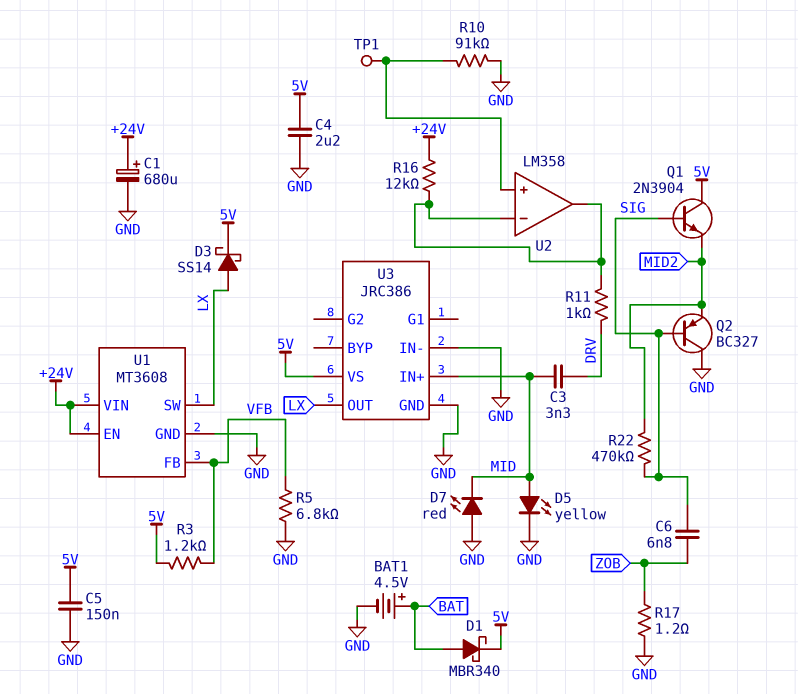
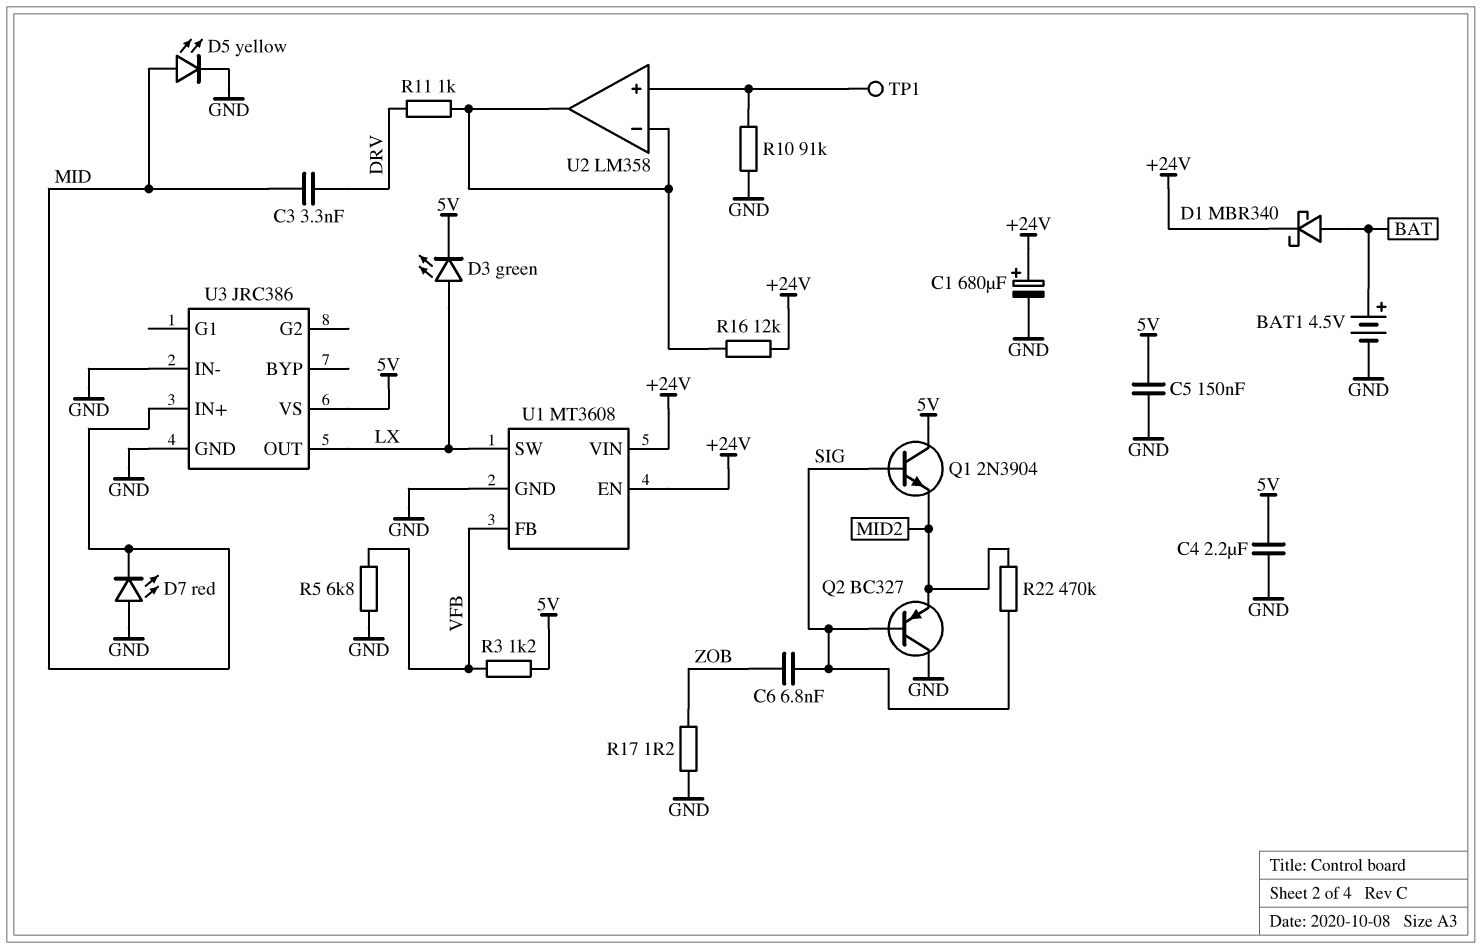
D1: schottky MBR340 (A BAT, K 5V) -> schottky MBR340 (A BAT, K +24V)
D3: schottky SS14 (A LX, K 5V) -> LED green (A LX, K 5V)

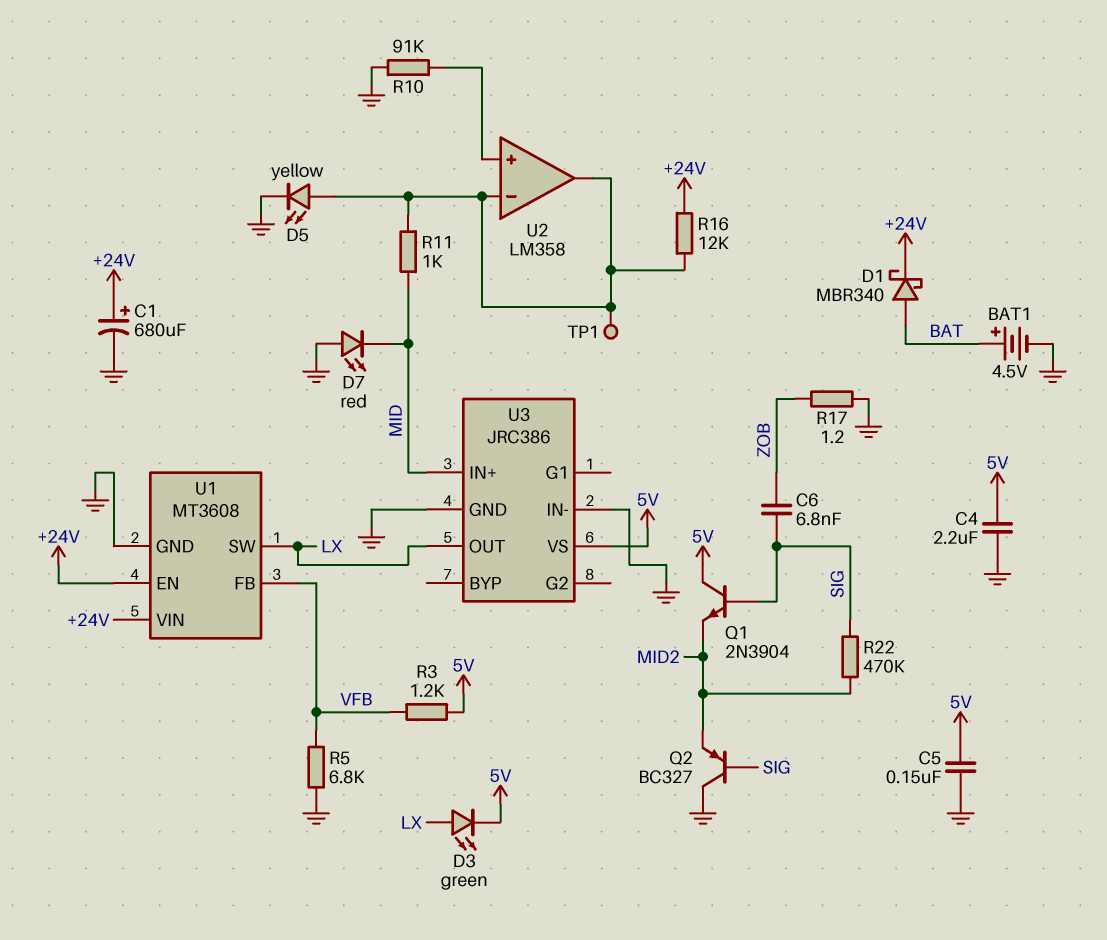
C3: 3.3nF (DRV, MID) -> none
D5: LED yellow (A MID, K GND) -> LED yellow (A U2/in-, K GND)
R11: 1k (DRV, U2/in-) -> 1k (MID, U2/in-)
TP1: test point (U2/in+) -> test point (U2/in-)

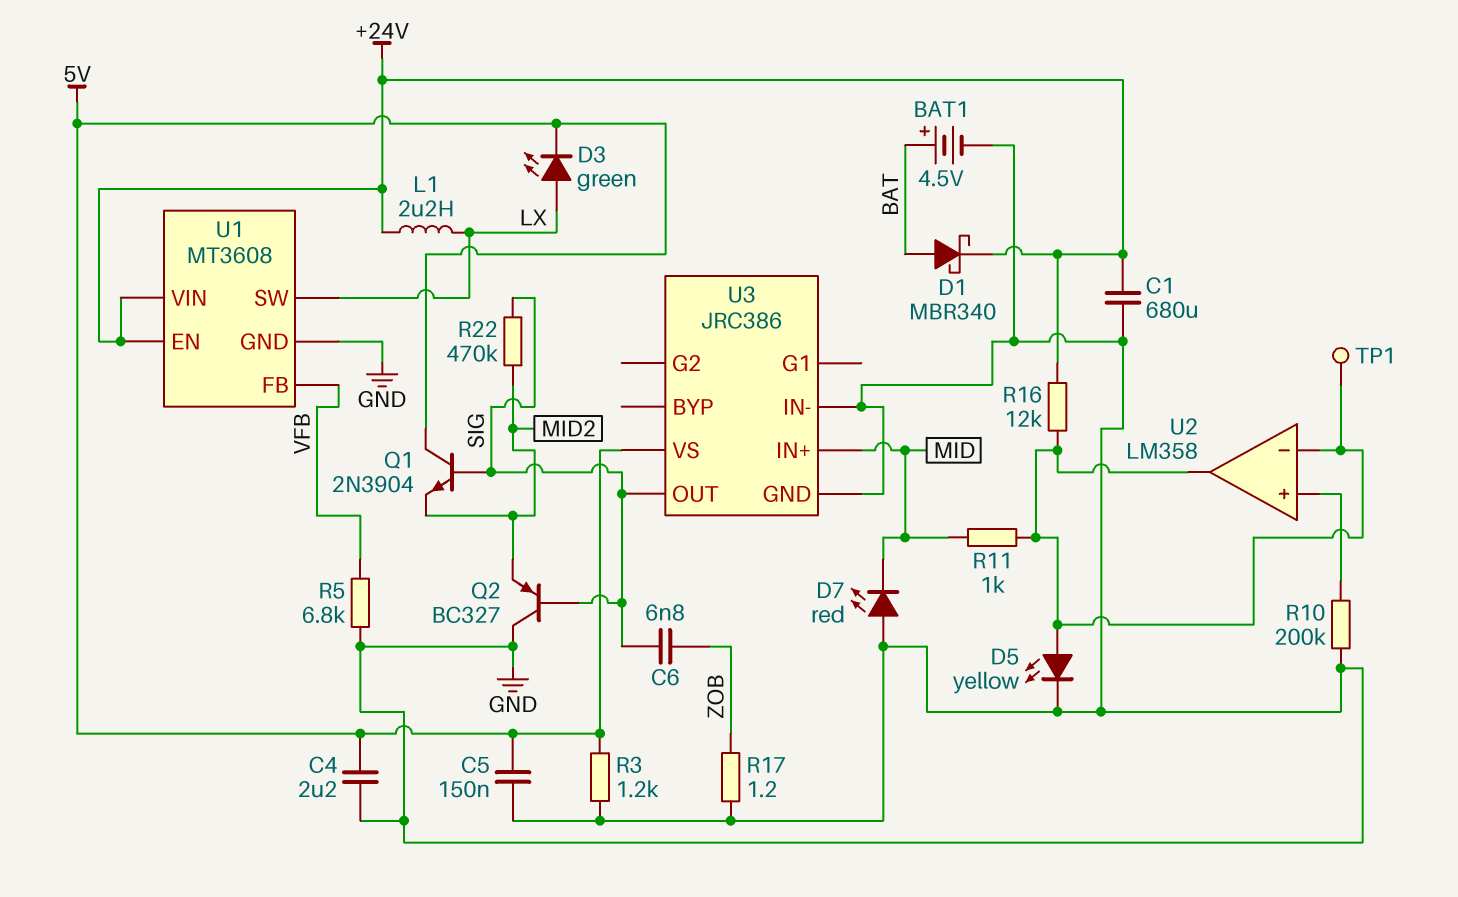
C1: 680uF (plus +24V, minus GND) -> 680uF (+24V, GND)
L1: none -> 2.2uH (+24V, LX)
R3: 1.2k (5V, VFB) -> 1.2k (5V, GND)
R10: 91k (GND, U2/in+) -> 200k (GND, U2/in+)
U3 pin OUT: LX -> SIG

